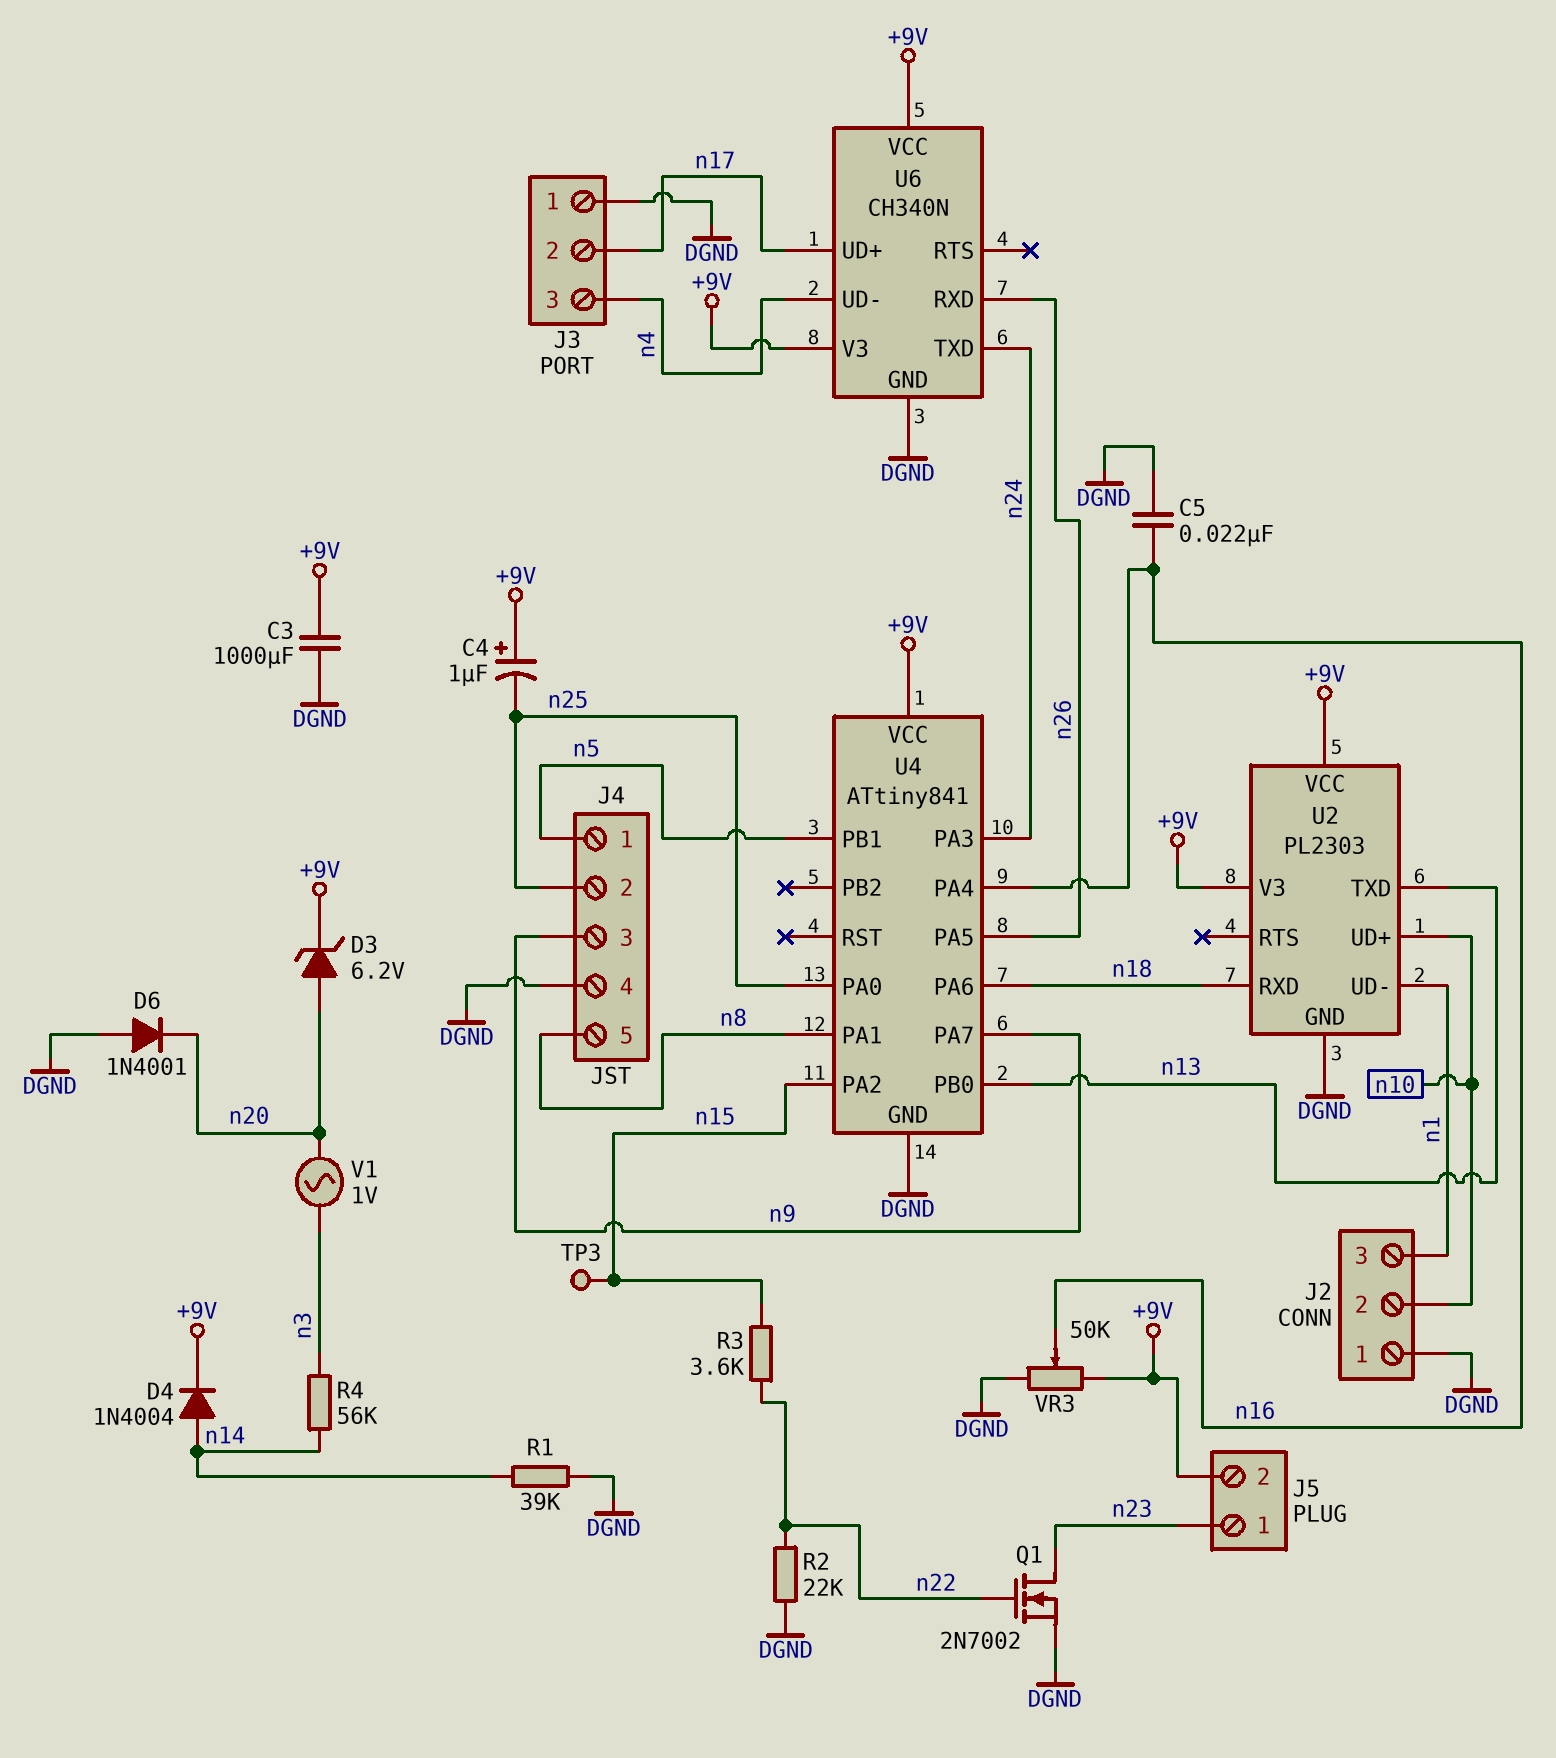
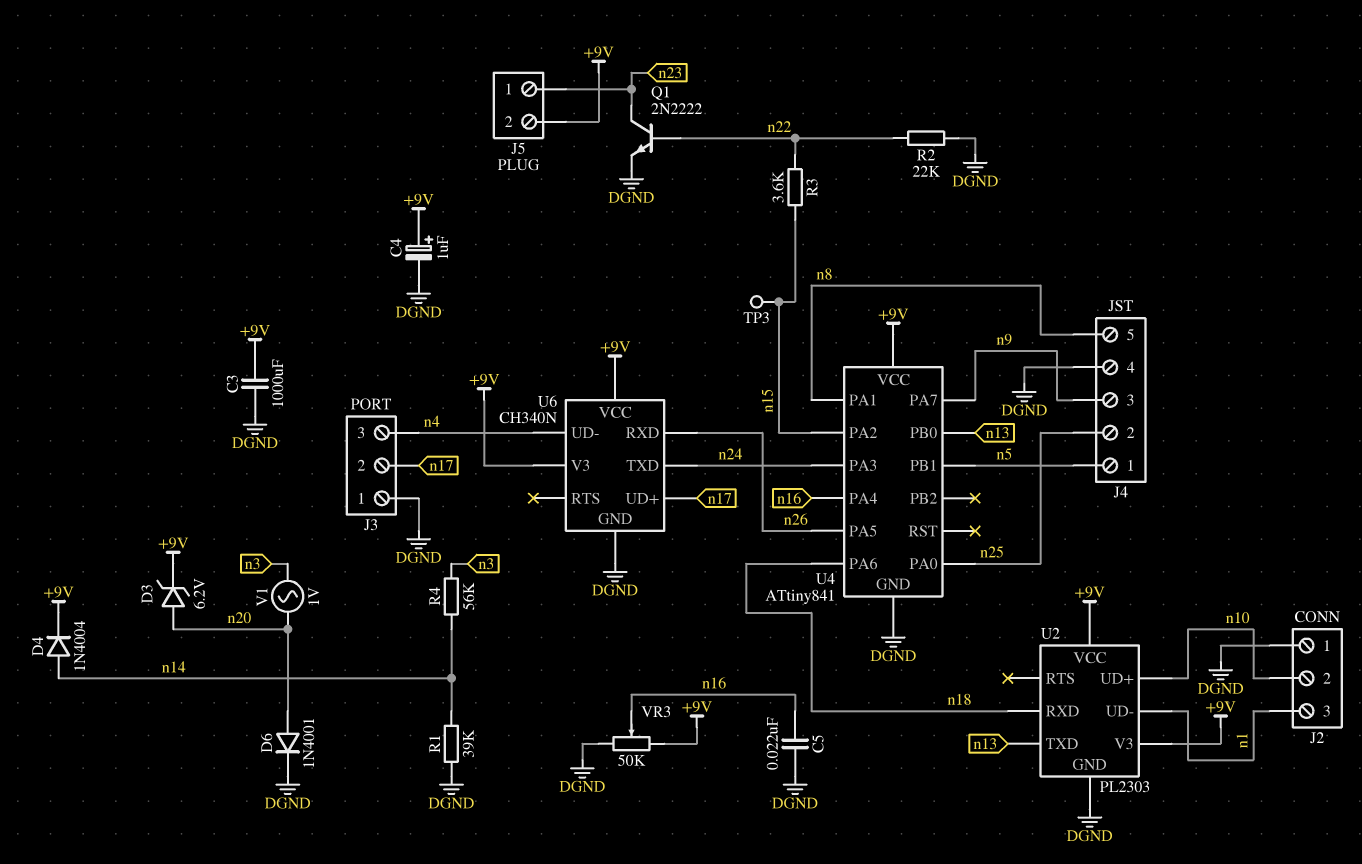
C4: 1uF (plus +9V, minus n25) -> 1uF (plus +9V, minus DGND)
D6: diode 1N4001 (A DGND, K n20) -> diode 1N4001 (A n20, K DGND)
Q1: NMOS 2N7002 (G n22, D n23, S DGND) -> NPN 2N2222 (B n22, C n23, E DGND)

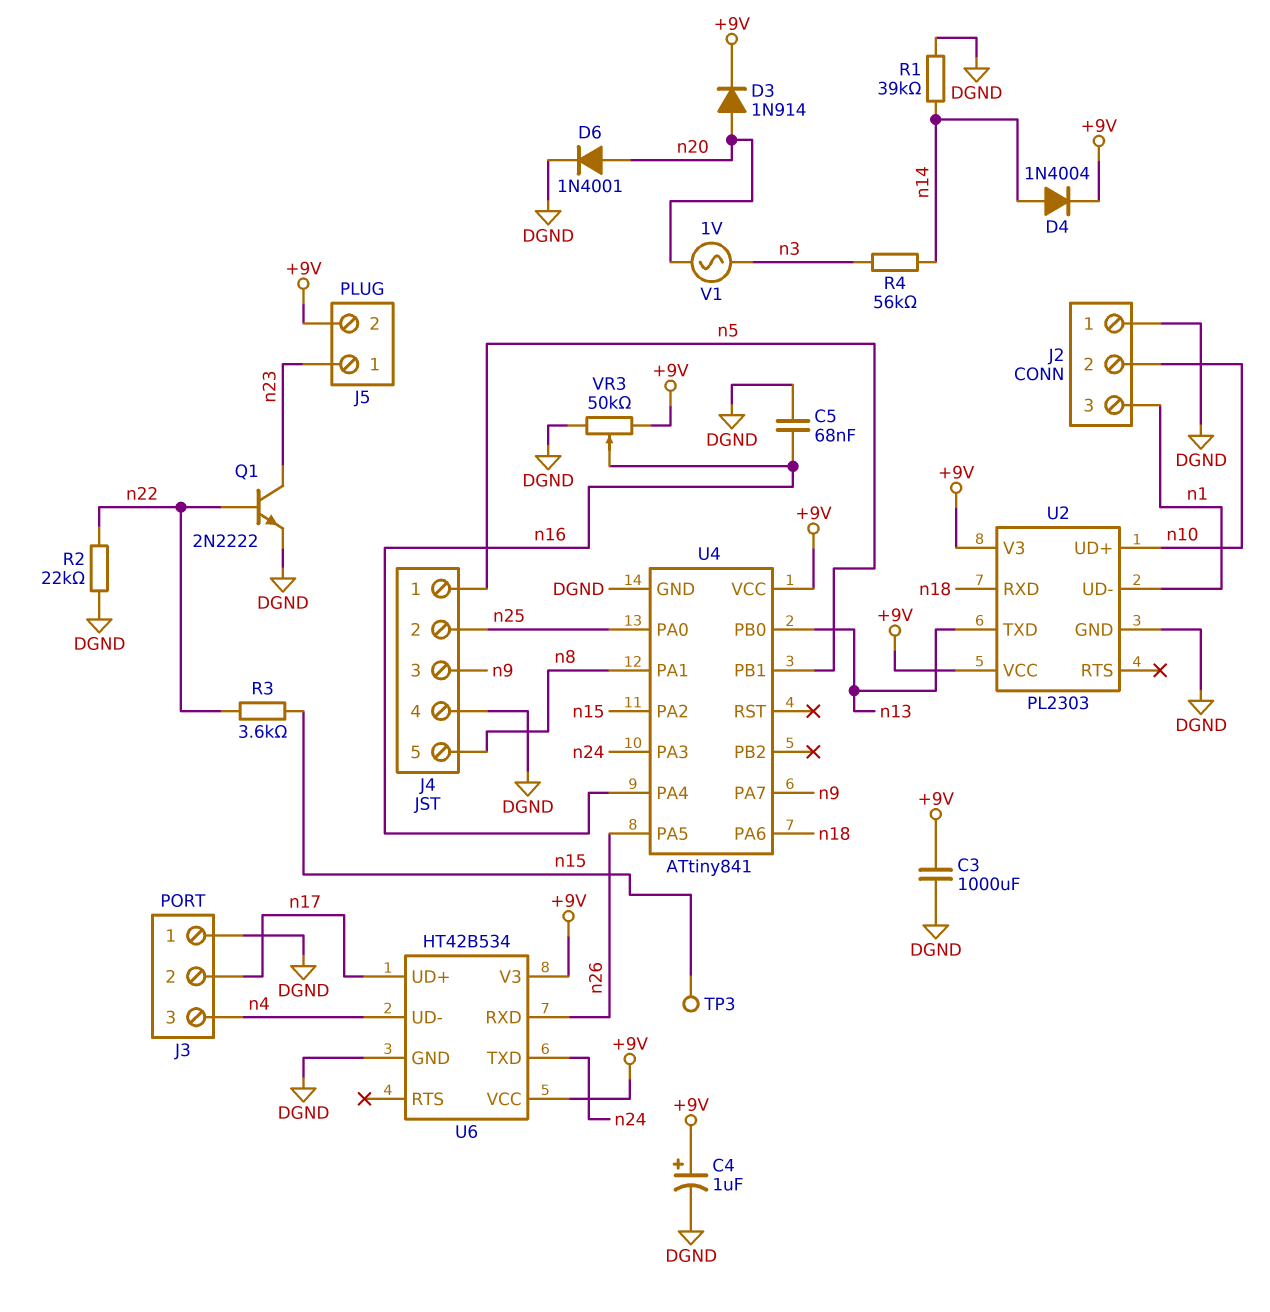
C5: 22nF (DGND, n16) -> 68nF (DGND, n16)
D3: zener 6.2V (A n20, K +9V) -> diode 1N914 (A n20, K +9V)
U6: CH340N -> HT42B534

